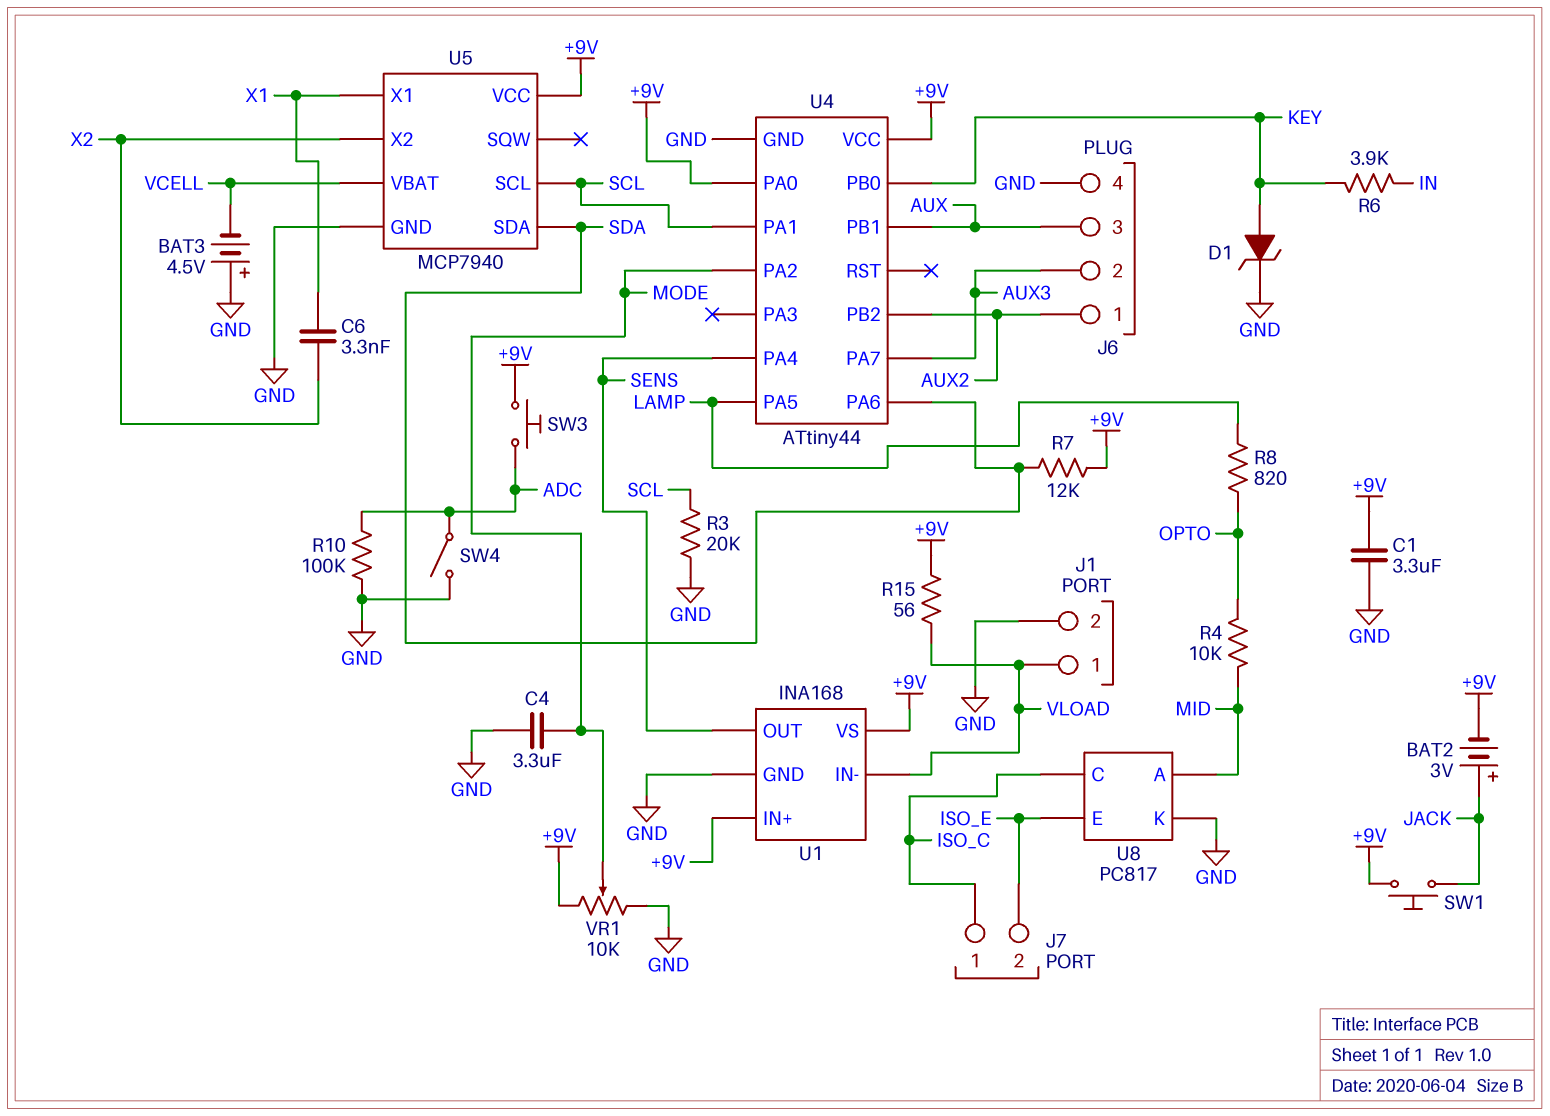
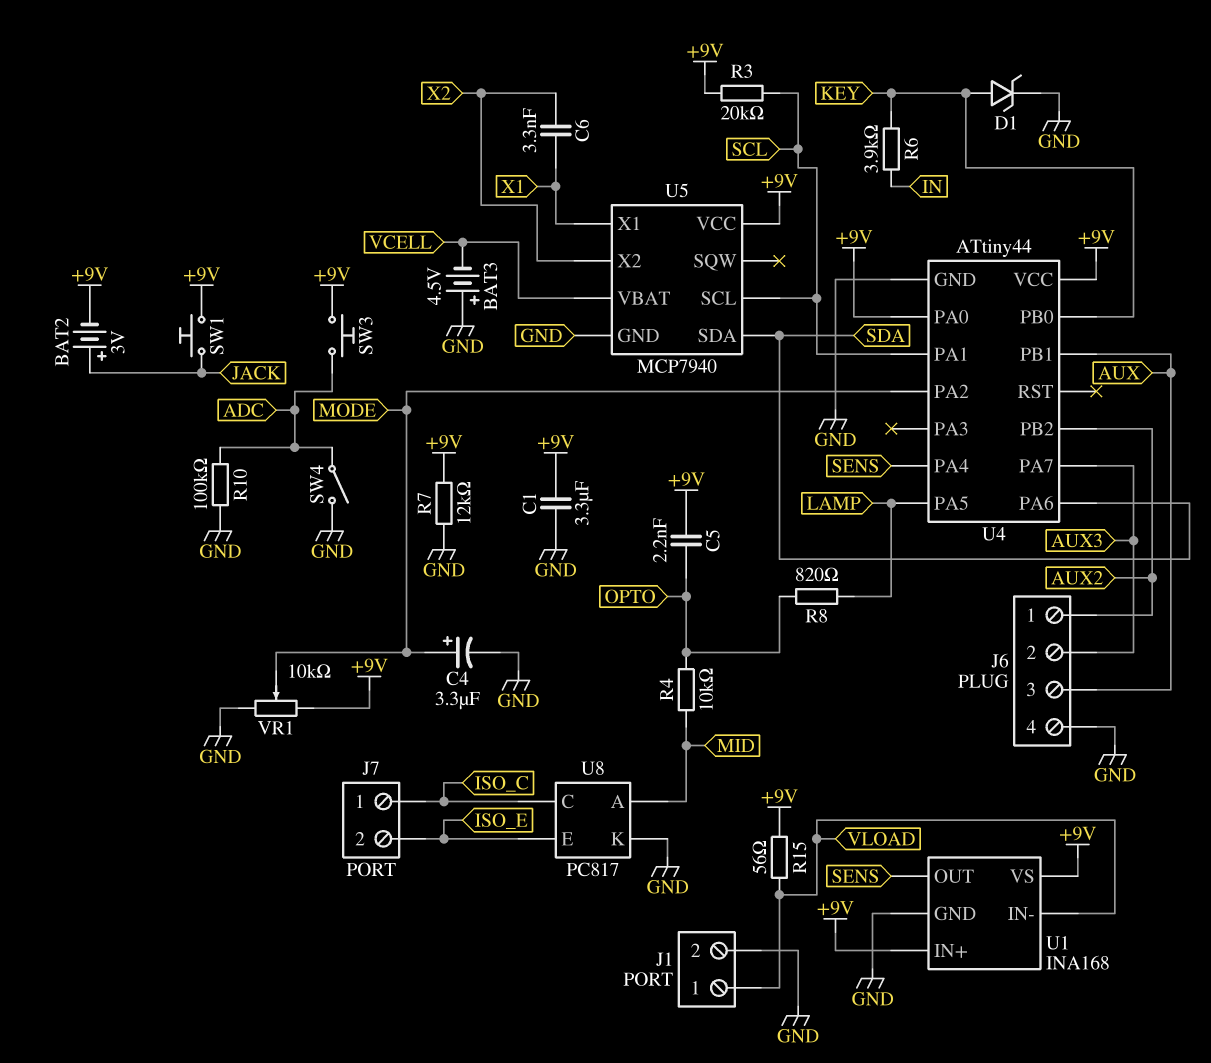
C4: 3.3uF (GND, MODE) -> 3.3uF (plus MODE, minus GND)
C5: none -> 2.2nF (+9V, OPTO)
R3: 20k (GND, SCL) -> 20k (+9V, SCL)
R7: 12k (+9V, SDA) -> 12k (+9V, GND)

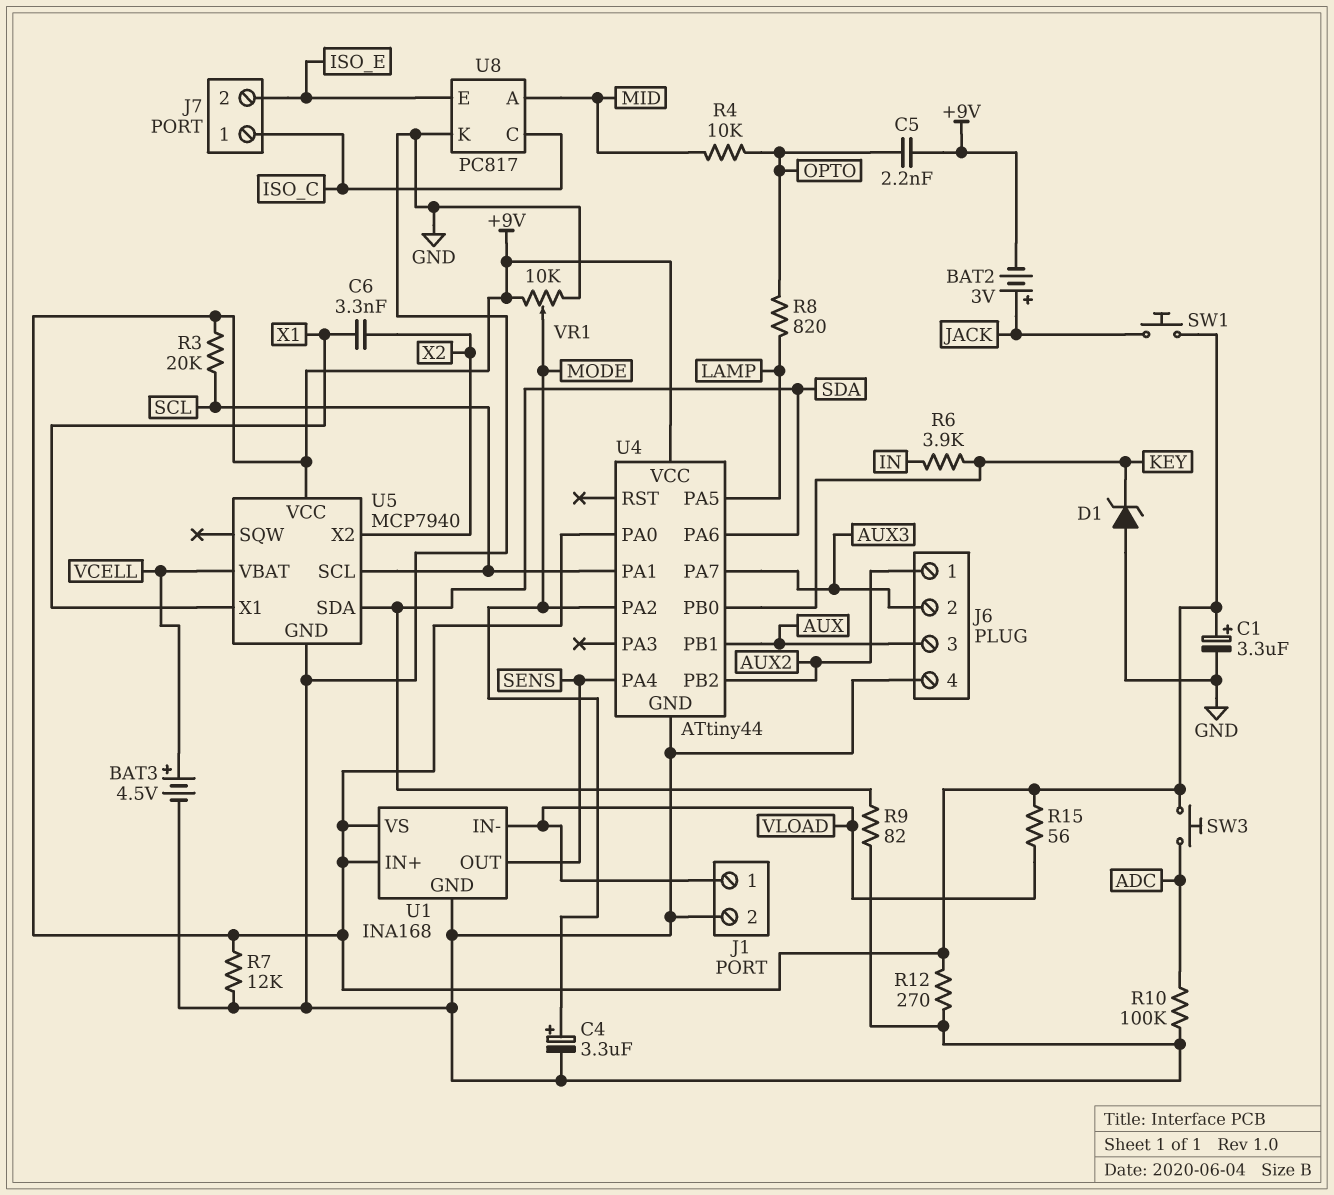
BAT3: 4.5V (plus GND, minus VCELL) -> 4.5V (plus VCELL, minus GND)
C1: 3.3uF (+9V, GND) -> 3.3uF (plus +9V, minus GND)
D1: zener (A KEY, K GND) -> zener (A GND, K KEY)
R9: none -> 82 (GND, SDA)
R12: none -> 270 (+9V, GND)
SW4: switch (ADC, GND) -> none

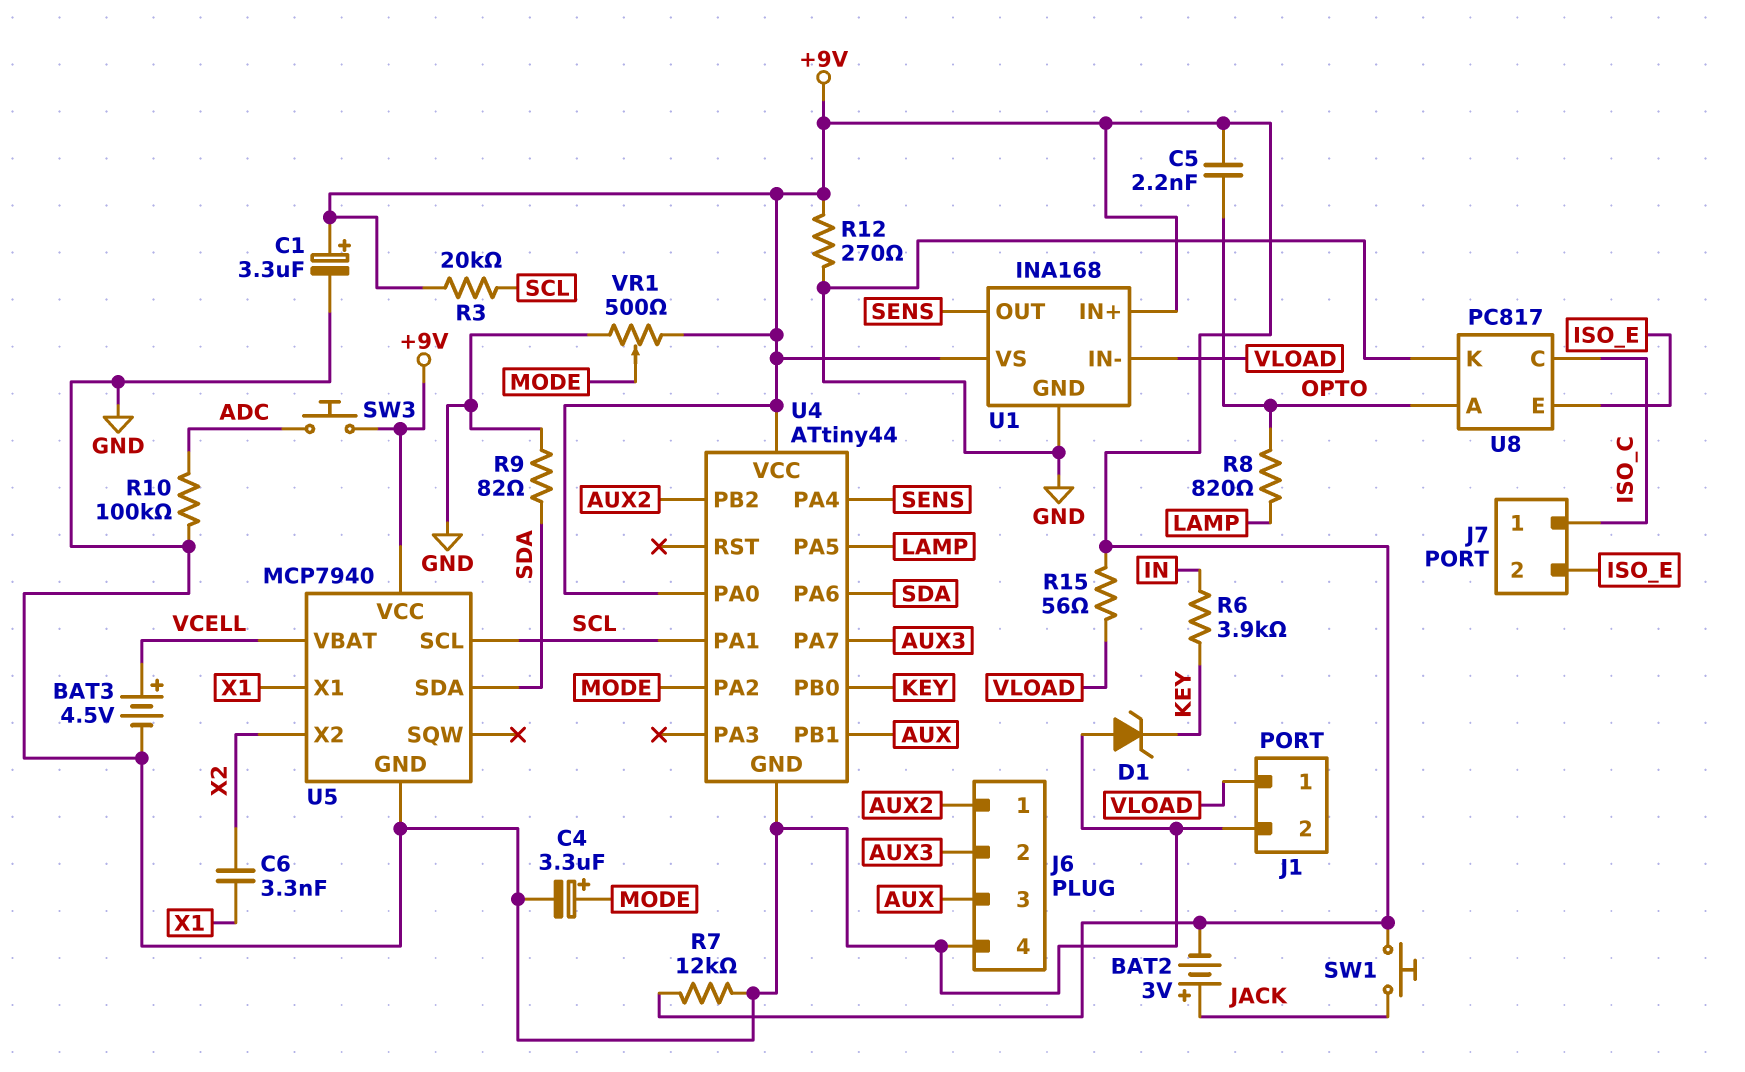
R4: 10k (MID, OPTO) -> none
U8 pin A: MID -> OPTO
VR1: 10k (+9V, GND, wiper MODE) -> 500 (+9V, GND, wiper MODE)

